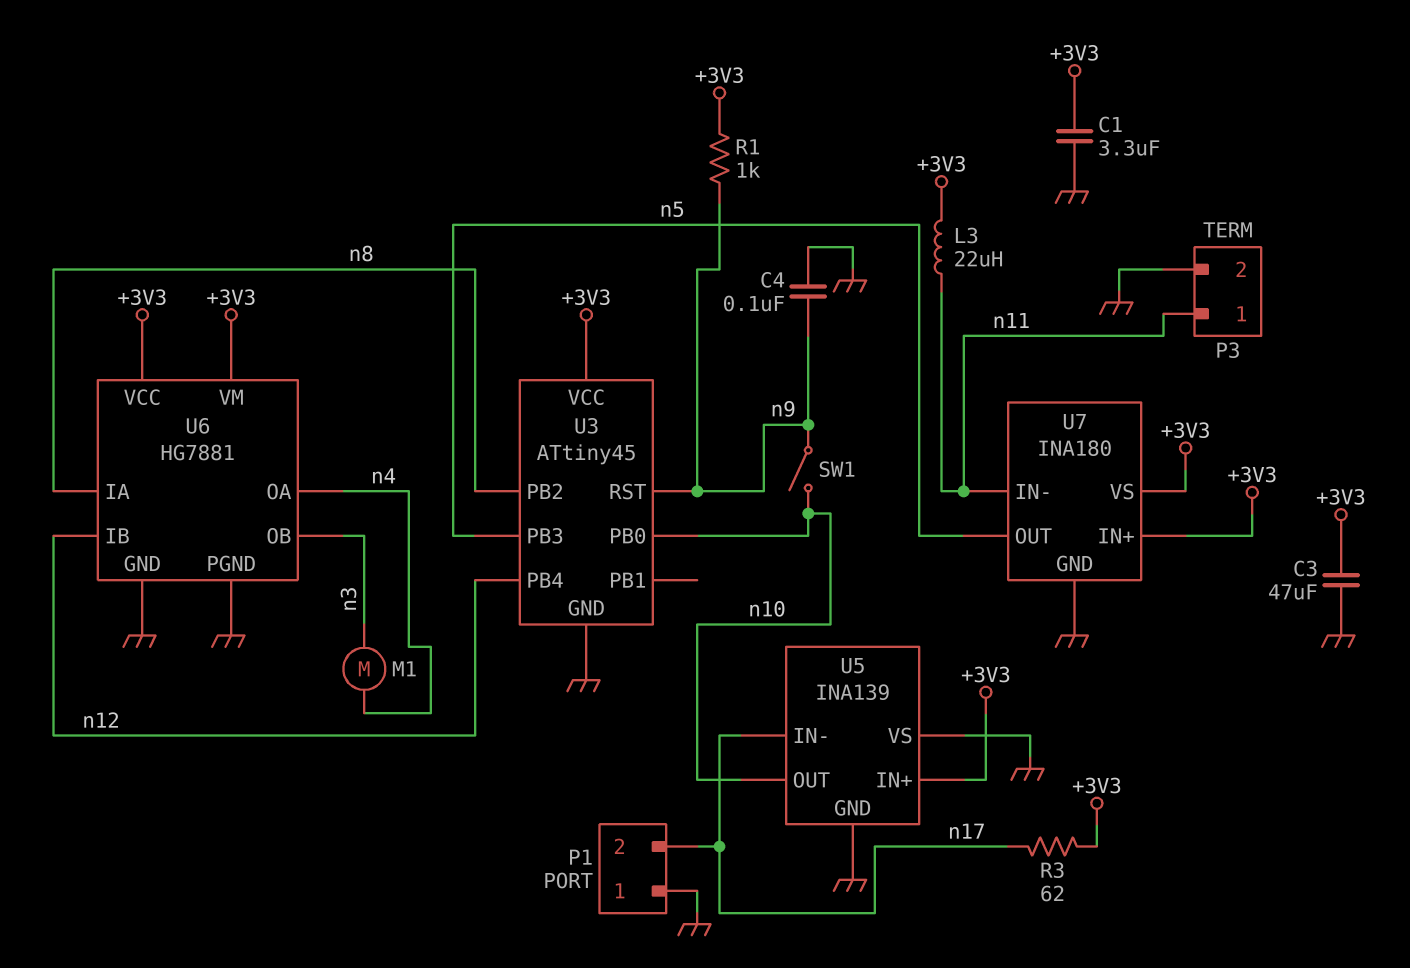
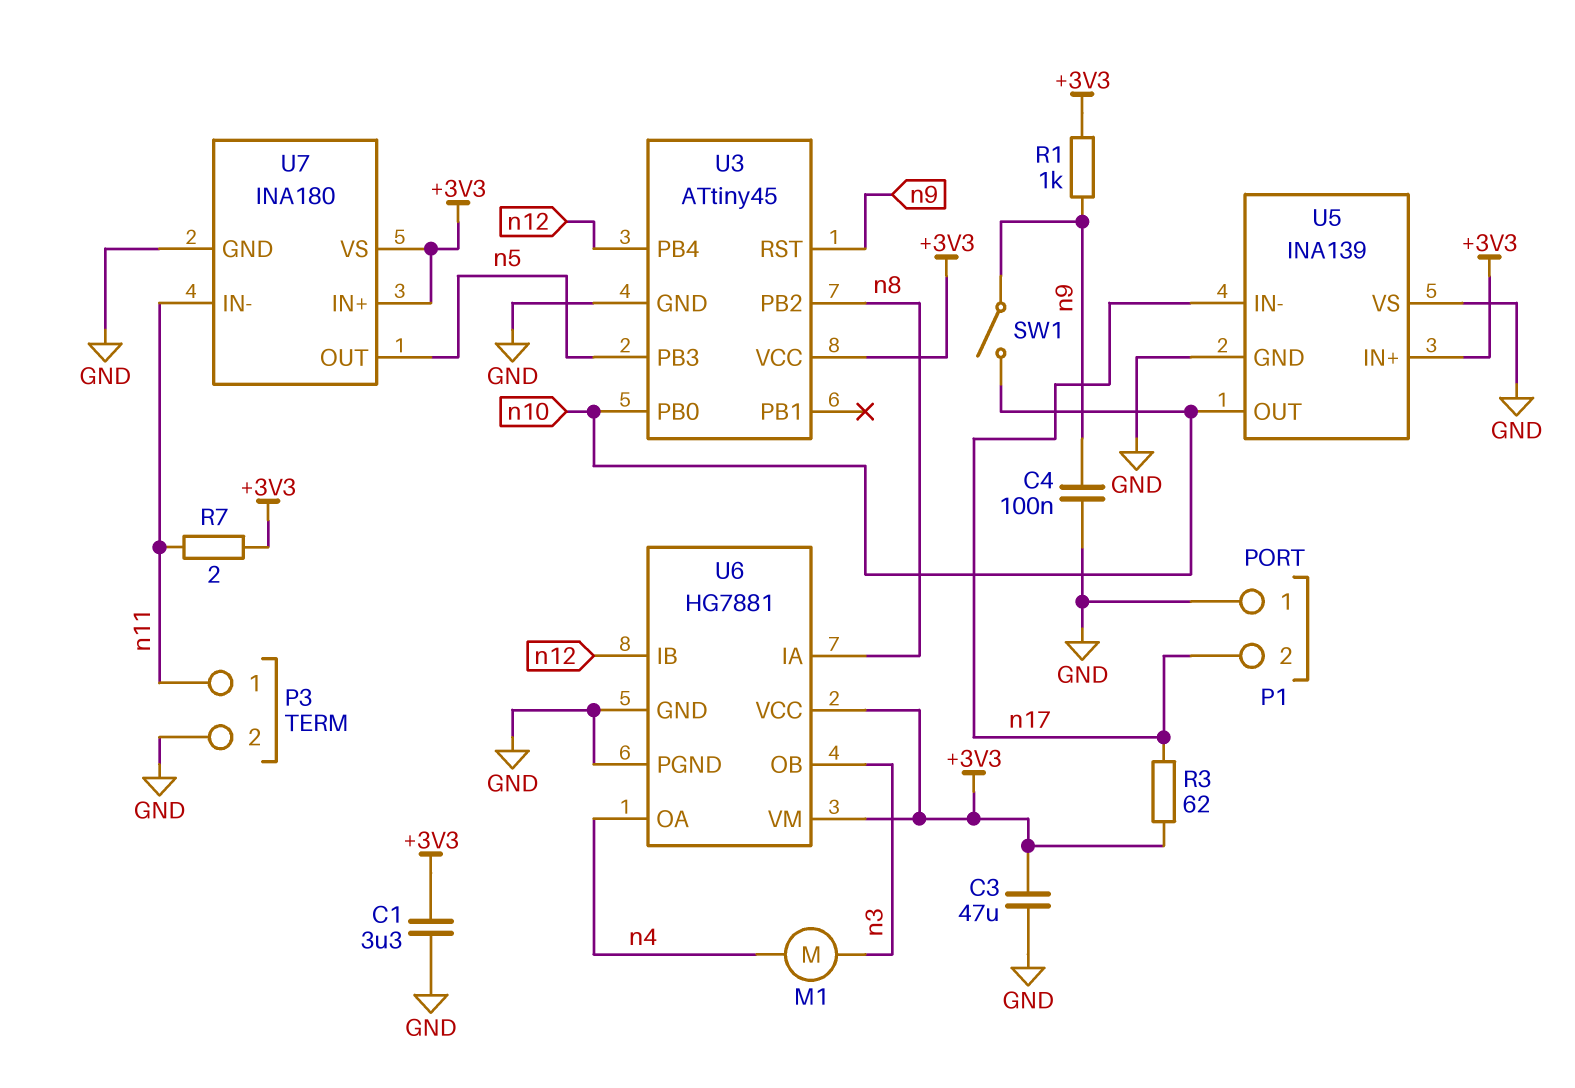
L3: 22uH (+3V3, n11) -> none
R7: none -> 2 (+3V3, n11)

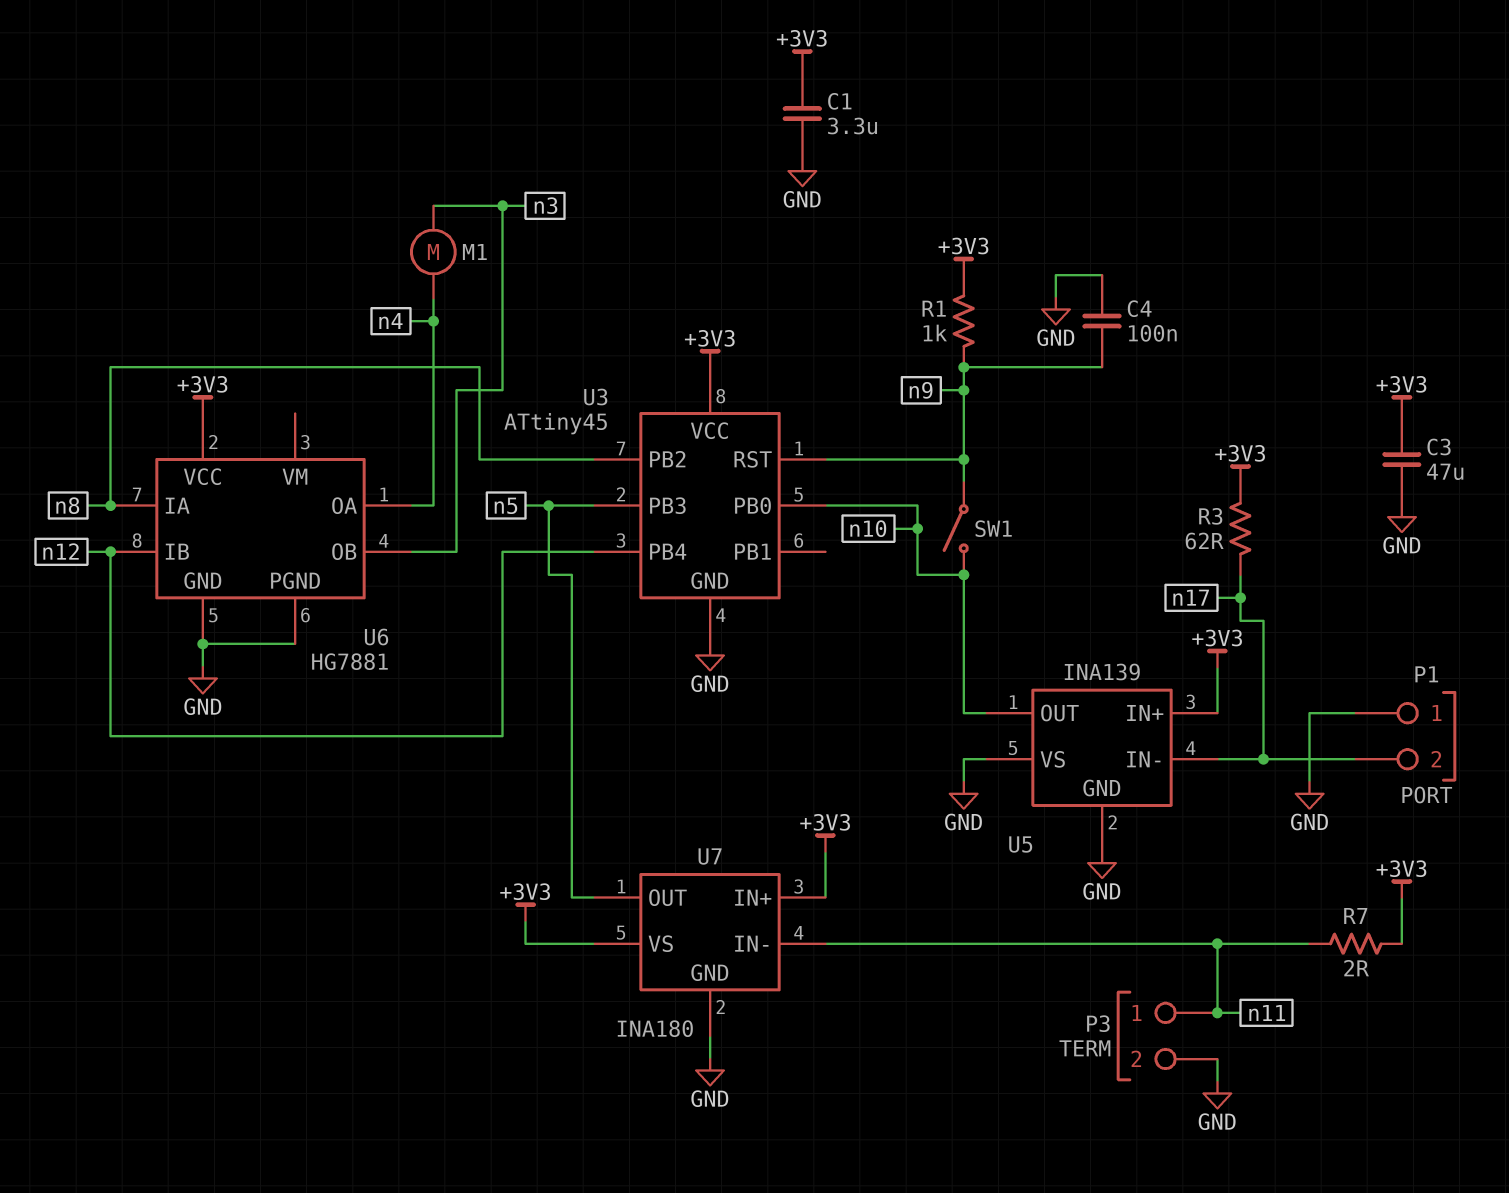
U6 pin VM: +3V3 -> none

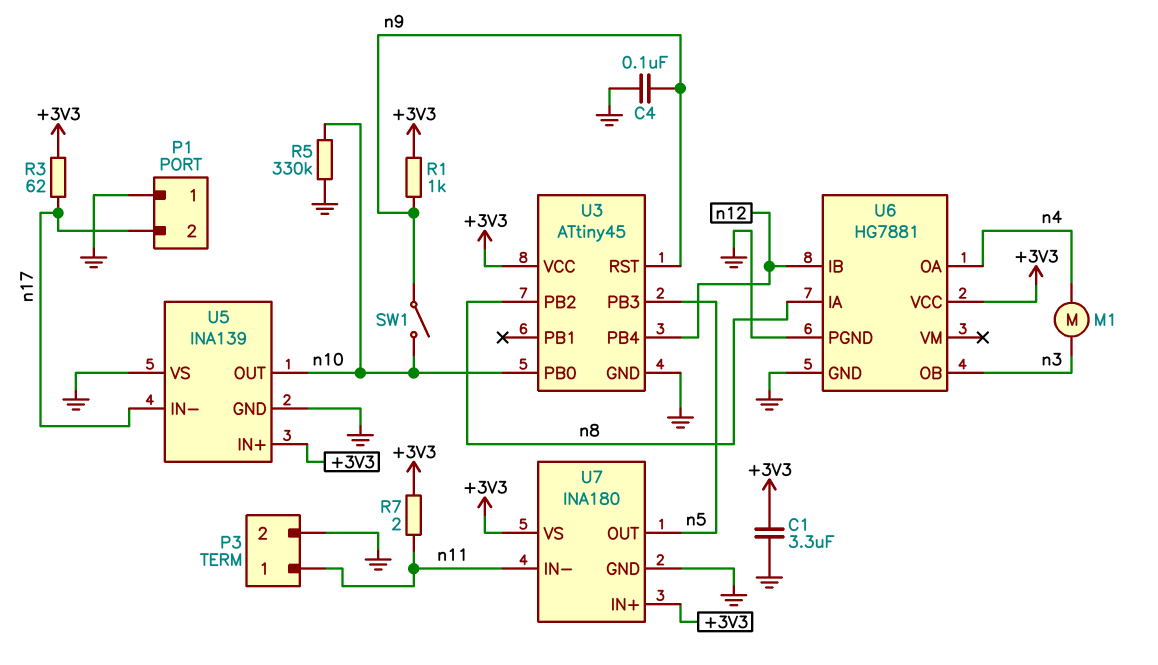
C3: 47uF (+3V3, GND) -> none
R5: none -> 330k (GND, n10)

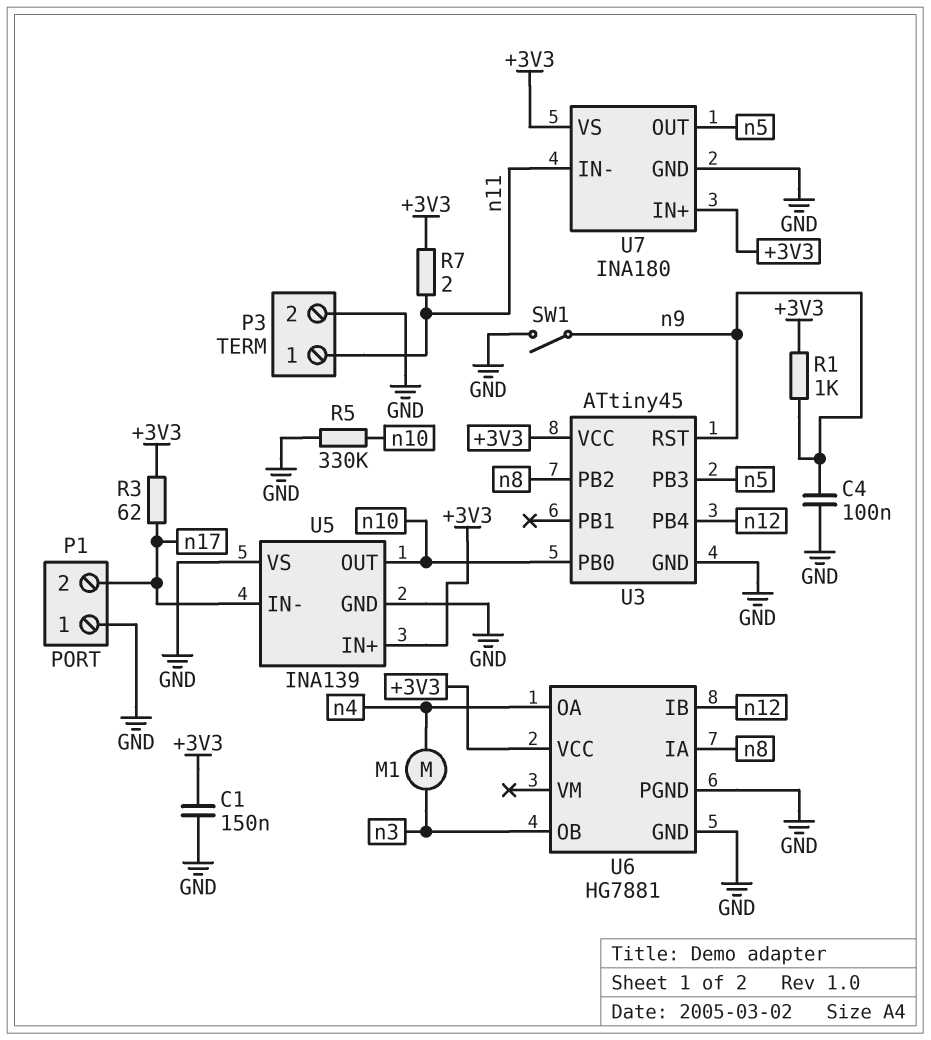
C1: 3.3uF (+3V3, GND) -> 150nF (+3V3, GND)
SW1: switch (n9, n10) -> switch (GND, n9)

